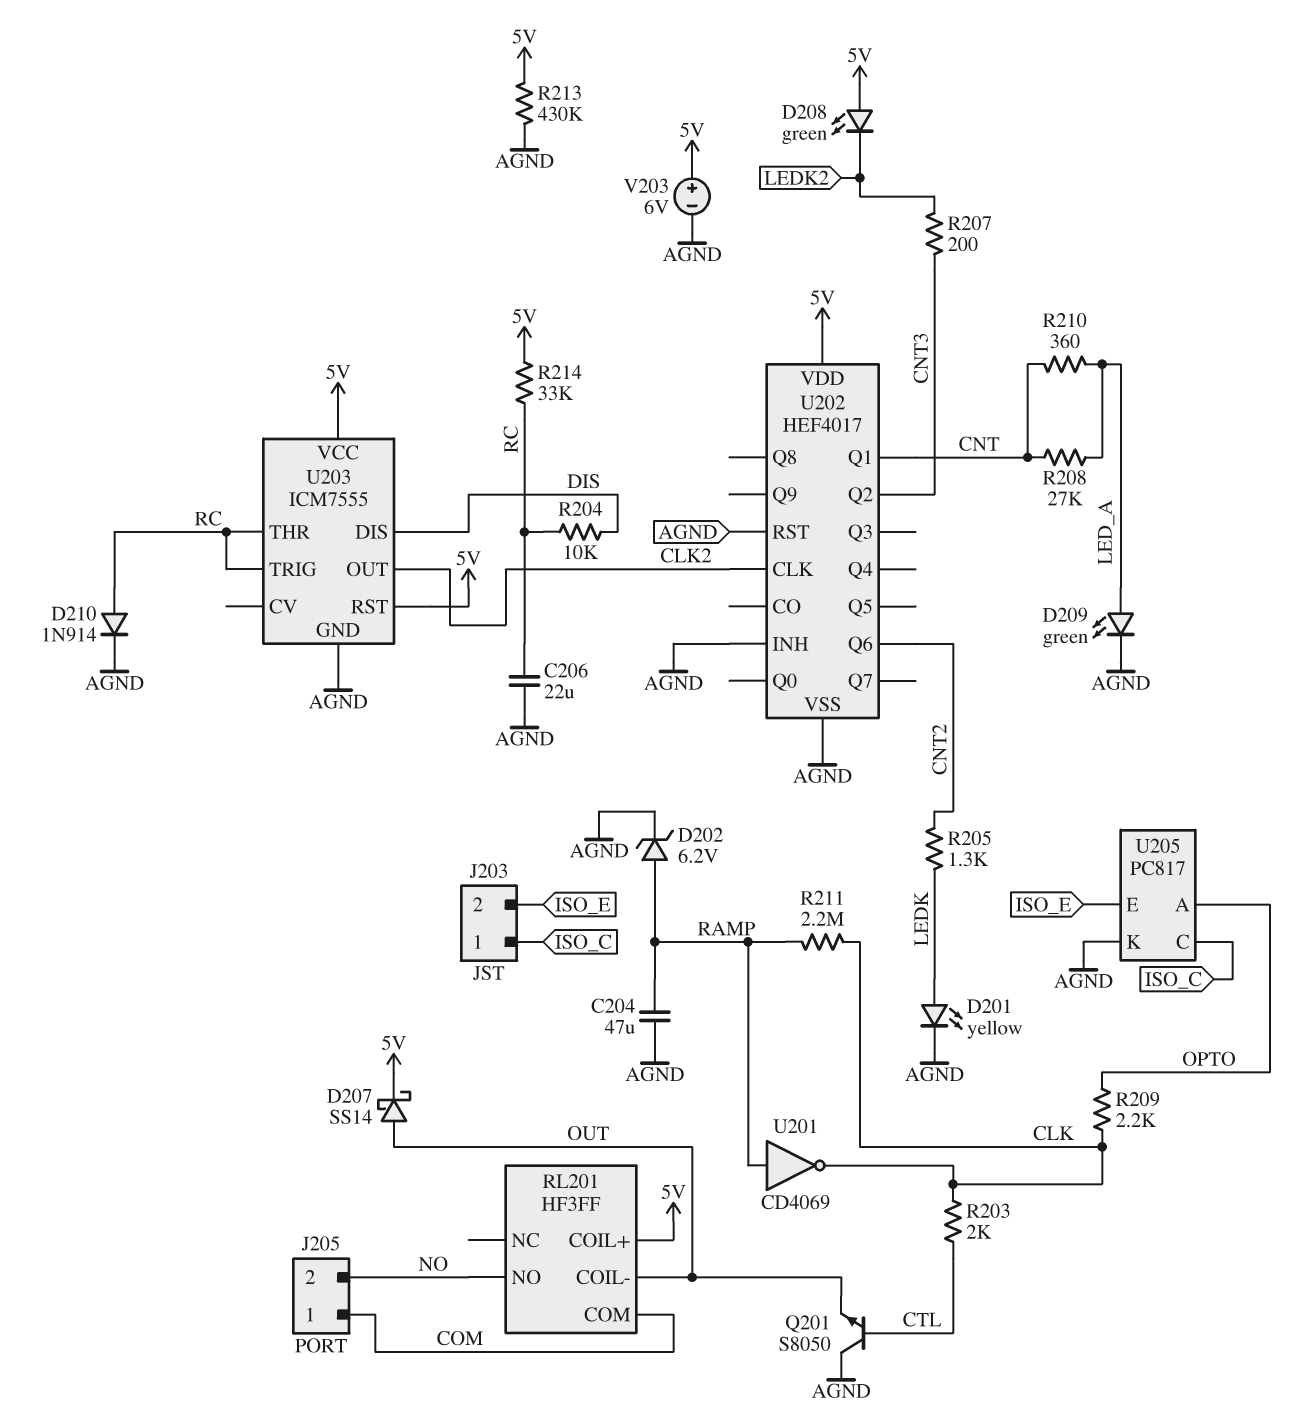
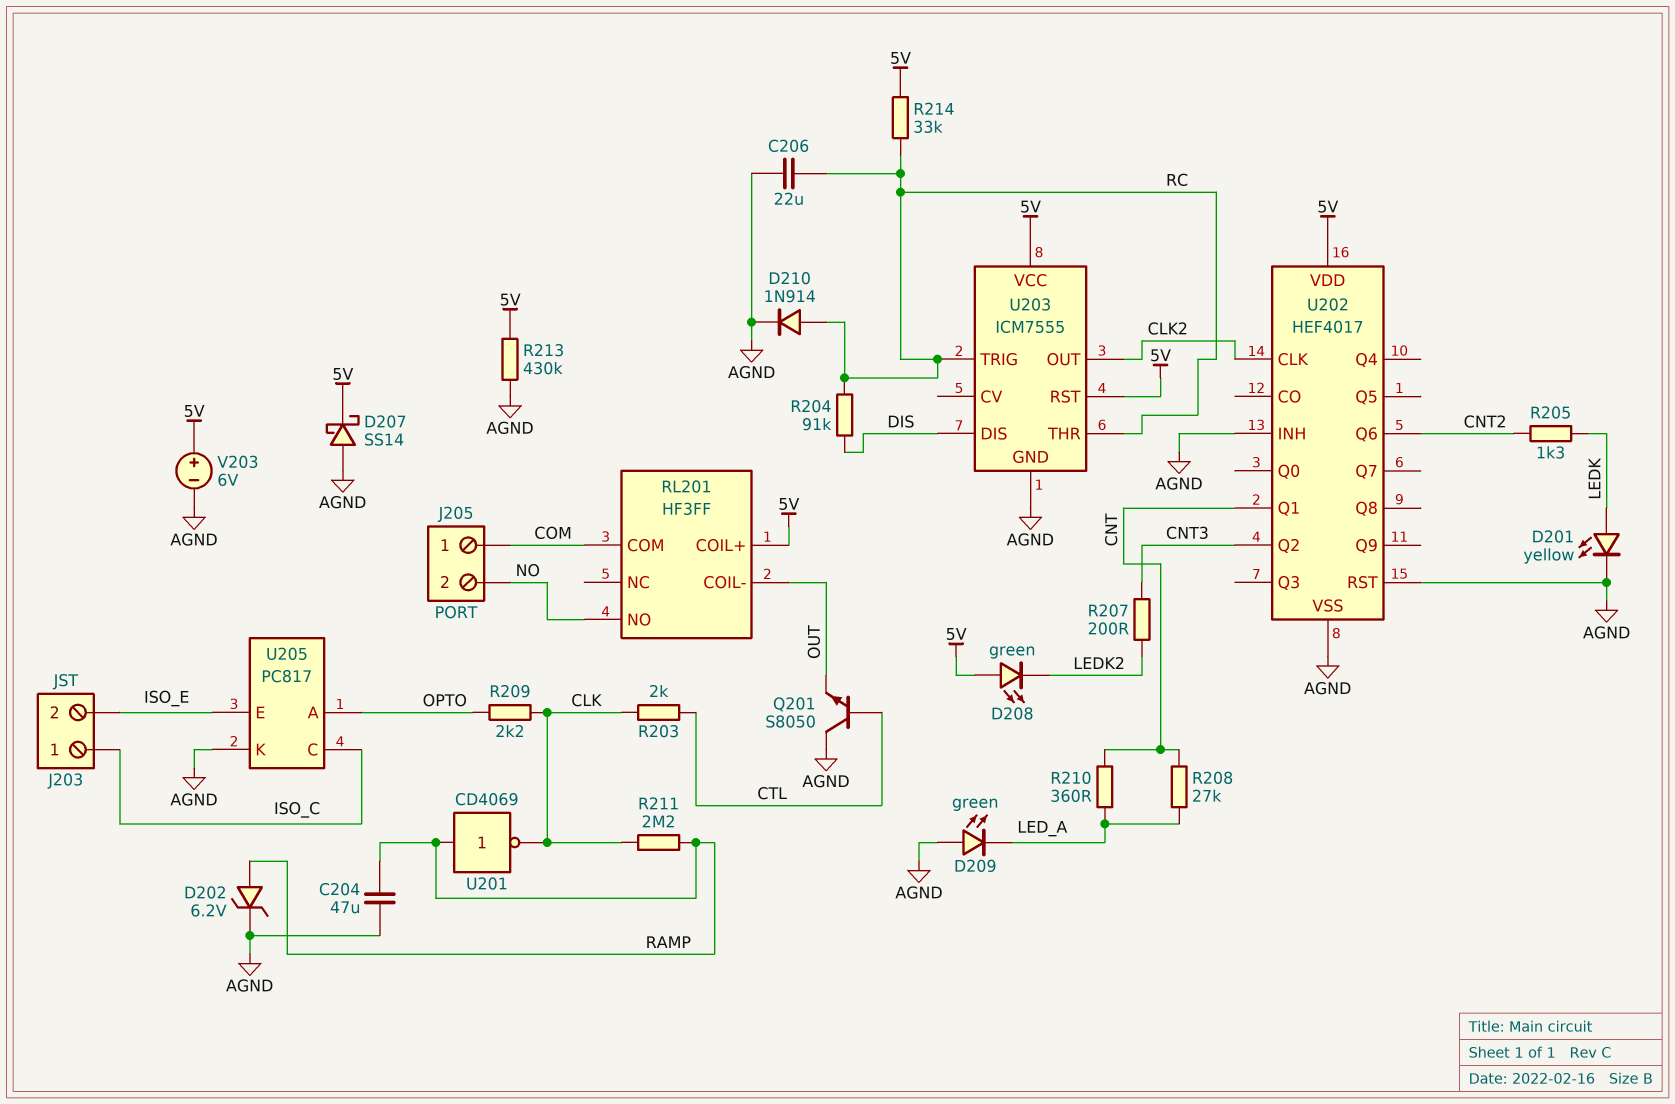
D207: schottky SS14 (A OUT, K 5V) -> schottky SS14 (A AGND, K 5V)
D209: LED green (A LED_A, K AGND) -> LED green (A AGND, K LED_A)
R204: 10k (DIS, RC) -> 91k (DIS, RC)

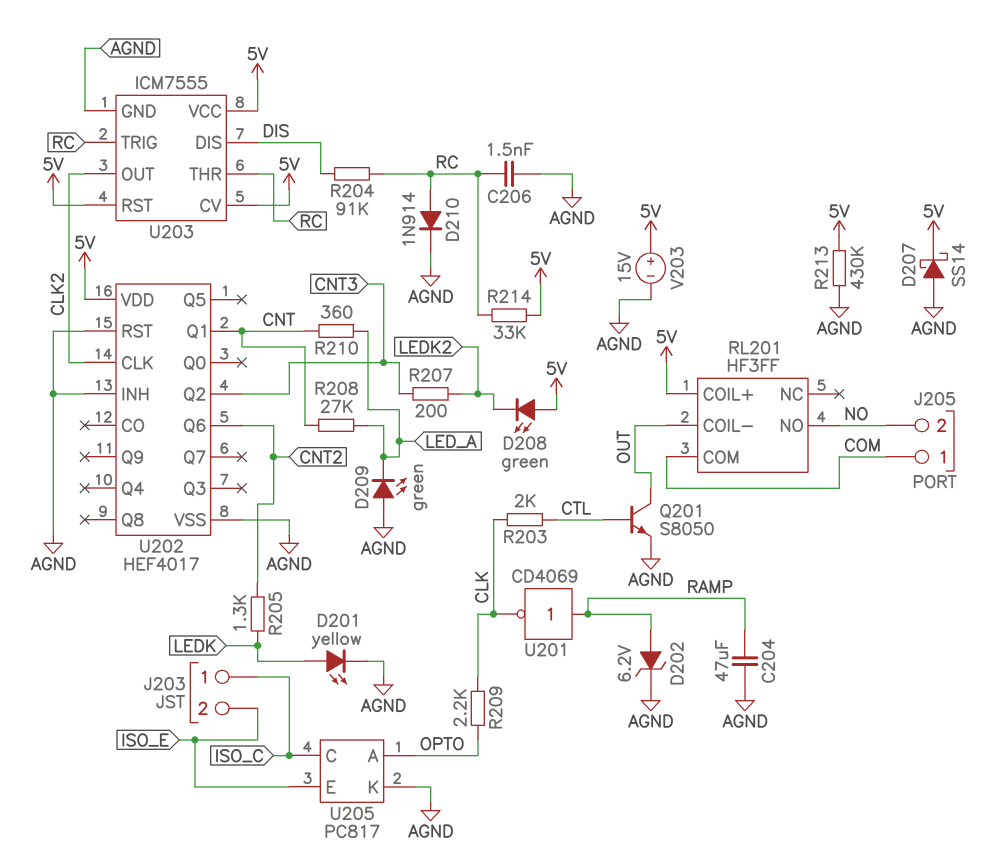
C206: 22uF (AGND, RC) -> 1.5nF (AGND, RC)
Q201: NPN S8050 (B CTL, C AGND, E OUT) -> NPN S8050 (B CTL, C OUT, E AGND)
R211: 2.2M (CLK, RAMP) -> none
U203 pin CV: none -> 5V
V203: 6V (plus 5V, minus AGND) -> 15V (plus 5V, minus AGND)

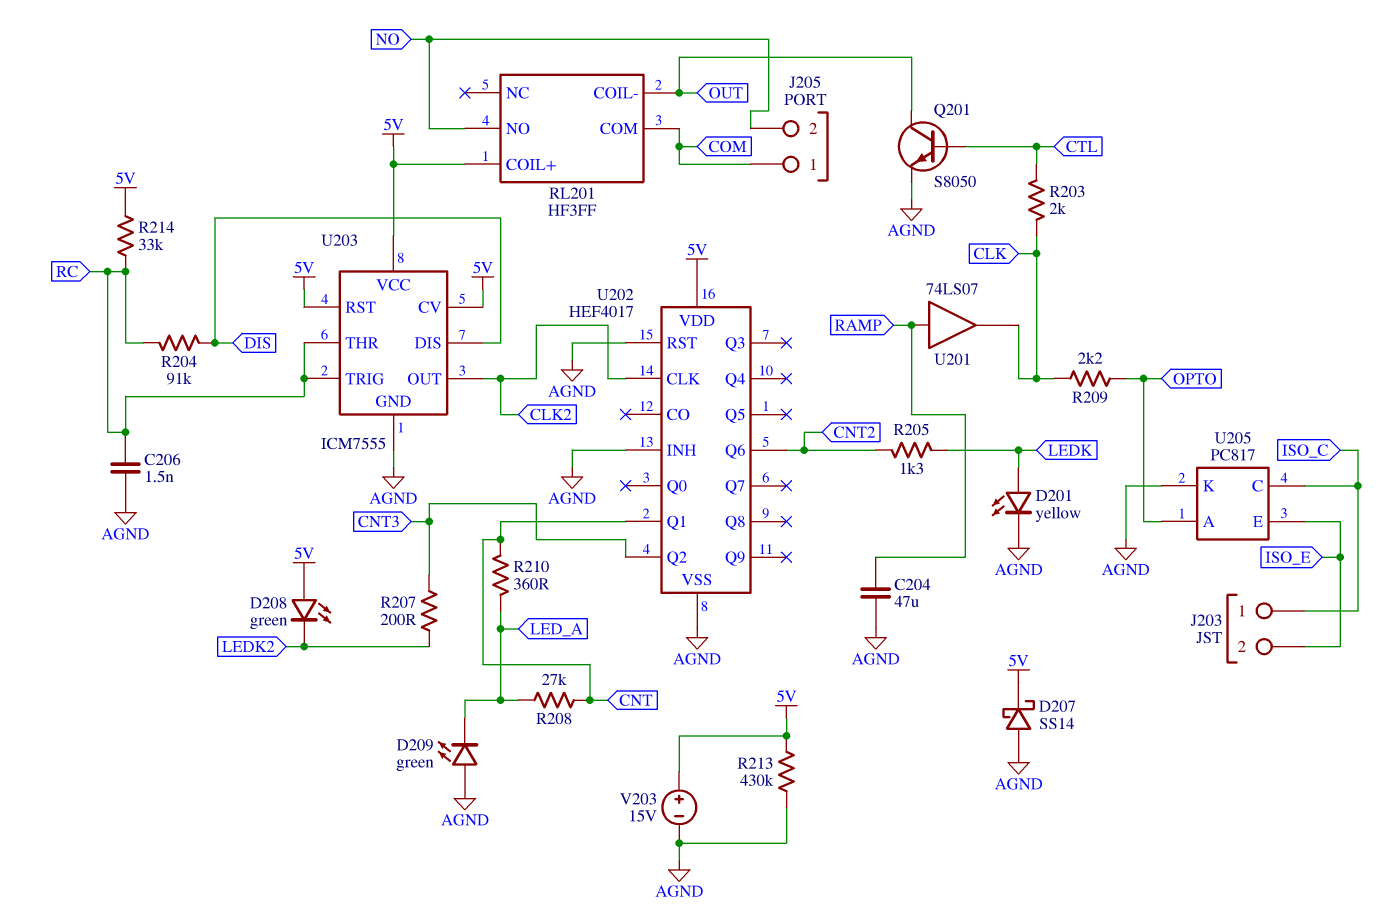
D202: zener 6.2V (A RAMP, K AGND) -> none
D210: diode 1N914 (A RC, K AGND) -> none
U201: NOT CD4069 (in RAMP, out CLK) -> buffer 74LS07 (in RAMP, out CLK)

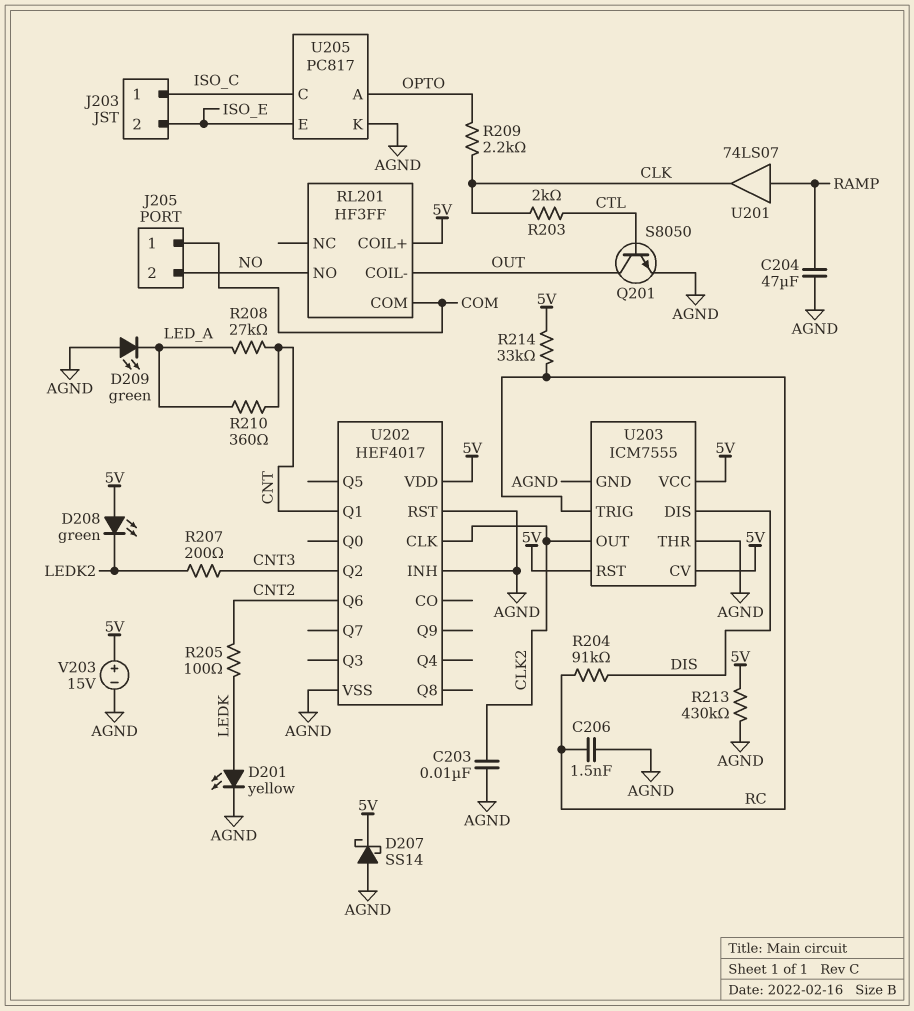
C203: none -> 10nF (AGND, CLK2)
R205: 1.3k (CNT2, LEDK) -> 100 (CNT2, LEDK)
U203 pin THR: RC -> AGND

